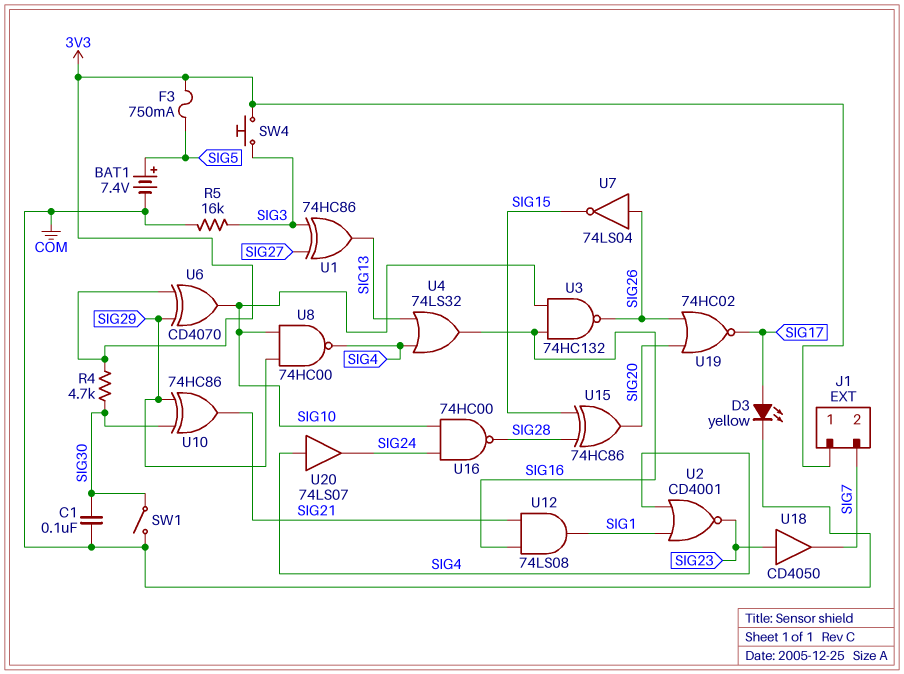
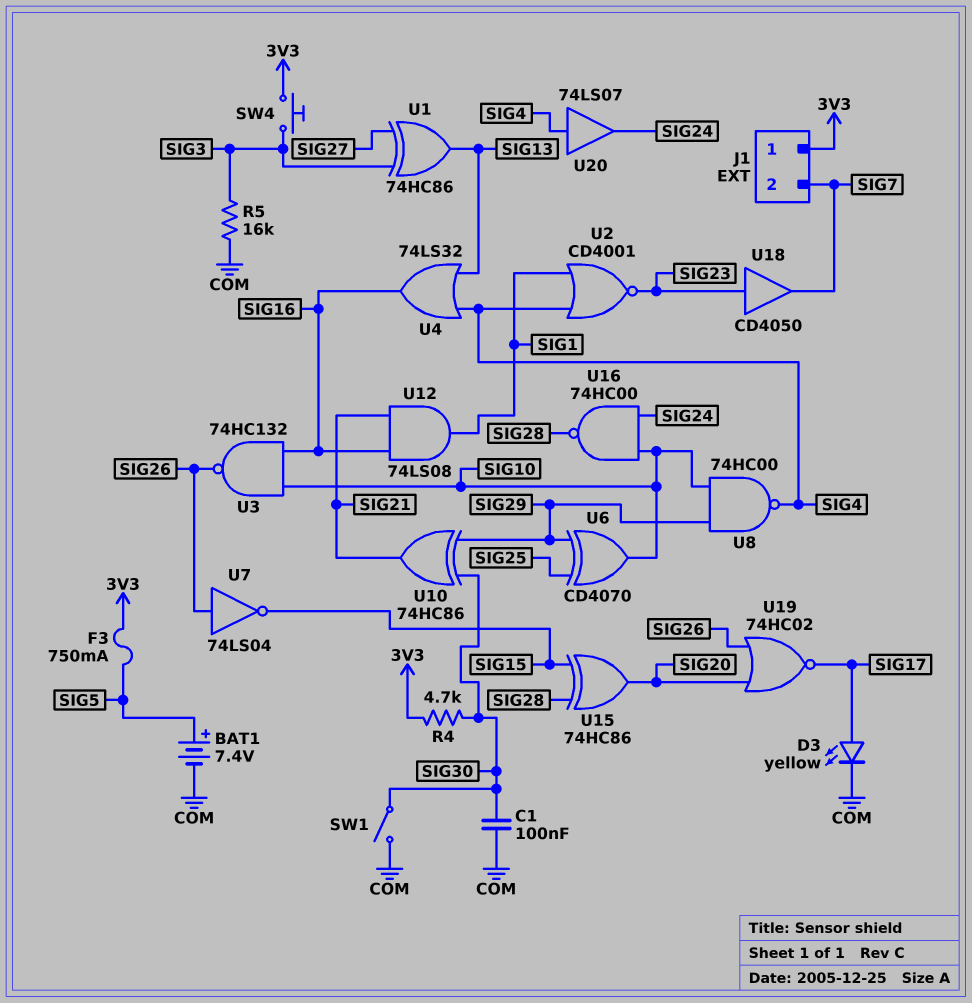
U6: XOR CD4070 (in 3V3, in SIG29, out SIG10) -> XOR CD4070 (in SIG25, in SIG29, out SIG10)

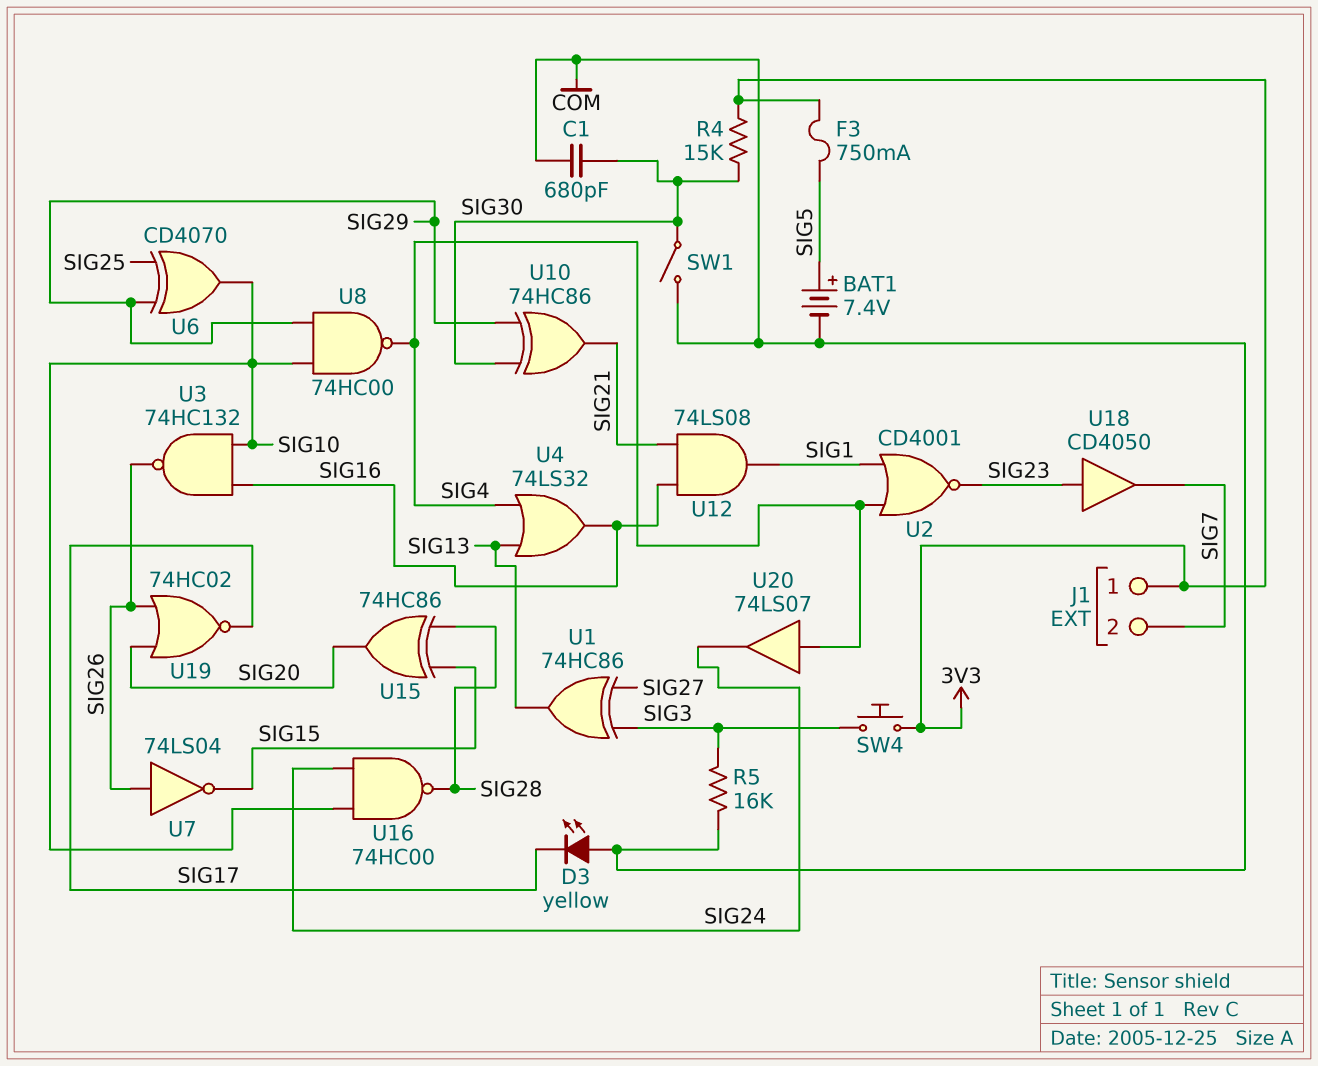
C1: 100nF (COM, SIG30) -> 680pF (COM, SIG30)
D3: LED yellow (A SIG17, K COM) -> LED yellow (A COM, K SIG17)
R4: 4.7k (3V3, SIG30) -> 15k (3V3, SIG30)

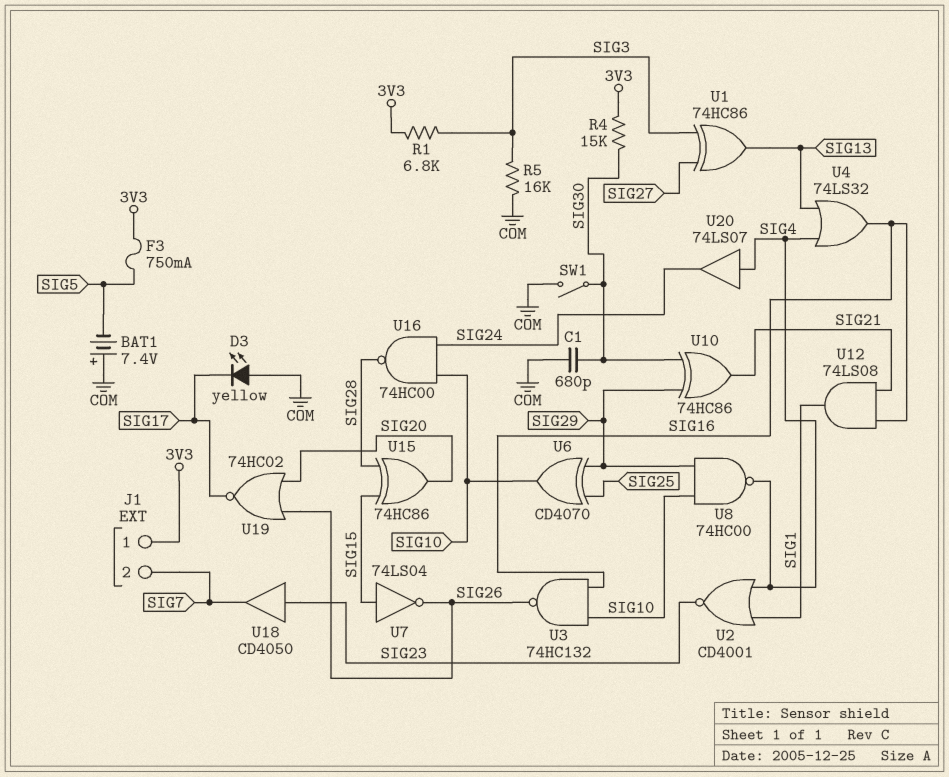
BAT1: 7.4V (plus SIG5, minus COM) -> 7.4V (plus COM, minus SIG5)
R1: none -> 6.8k (3V3, SIG3)
SW4: button (3V3, SIG3) -> none
U7: NOT 74LS04 (in SIG26, out SIG15) -> NOT 74LS04 (in SIG15, out SIG26)

